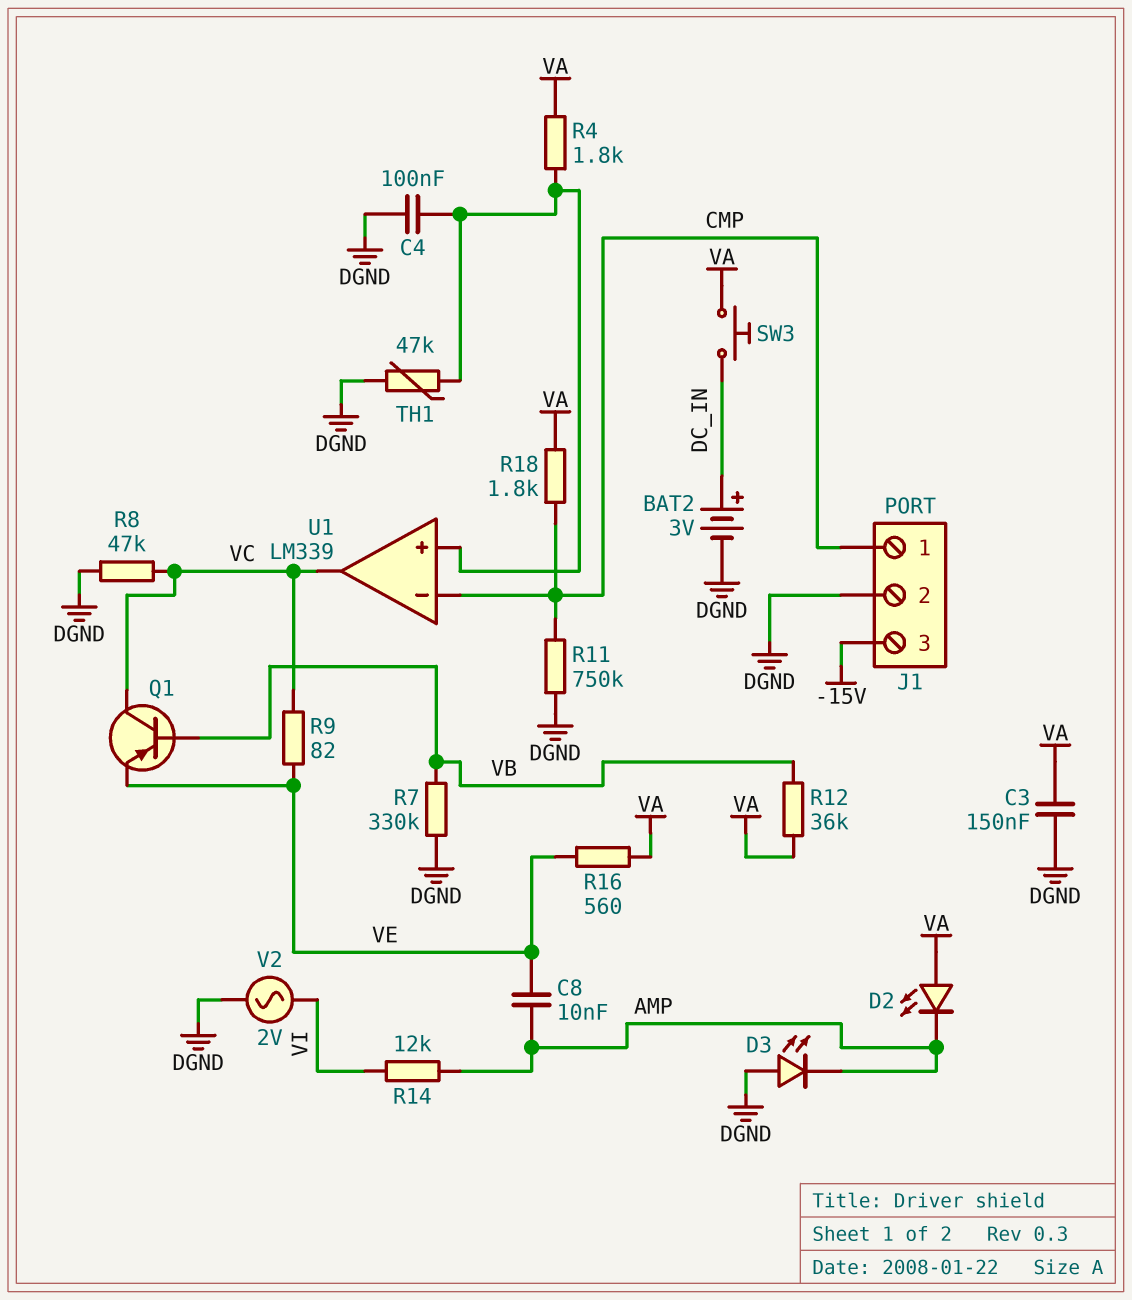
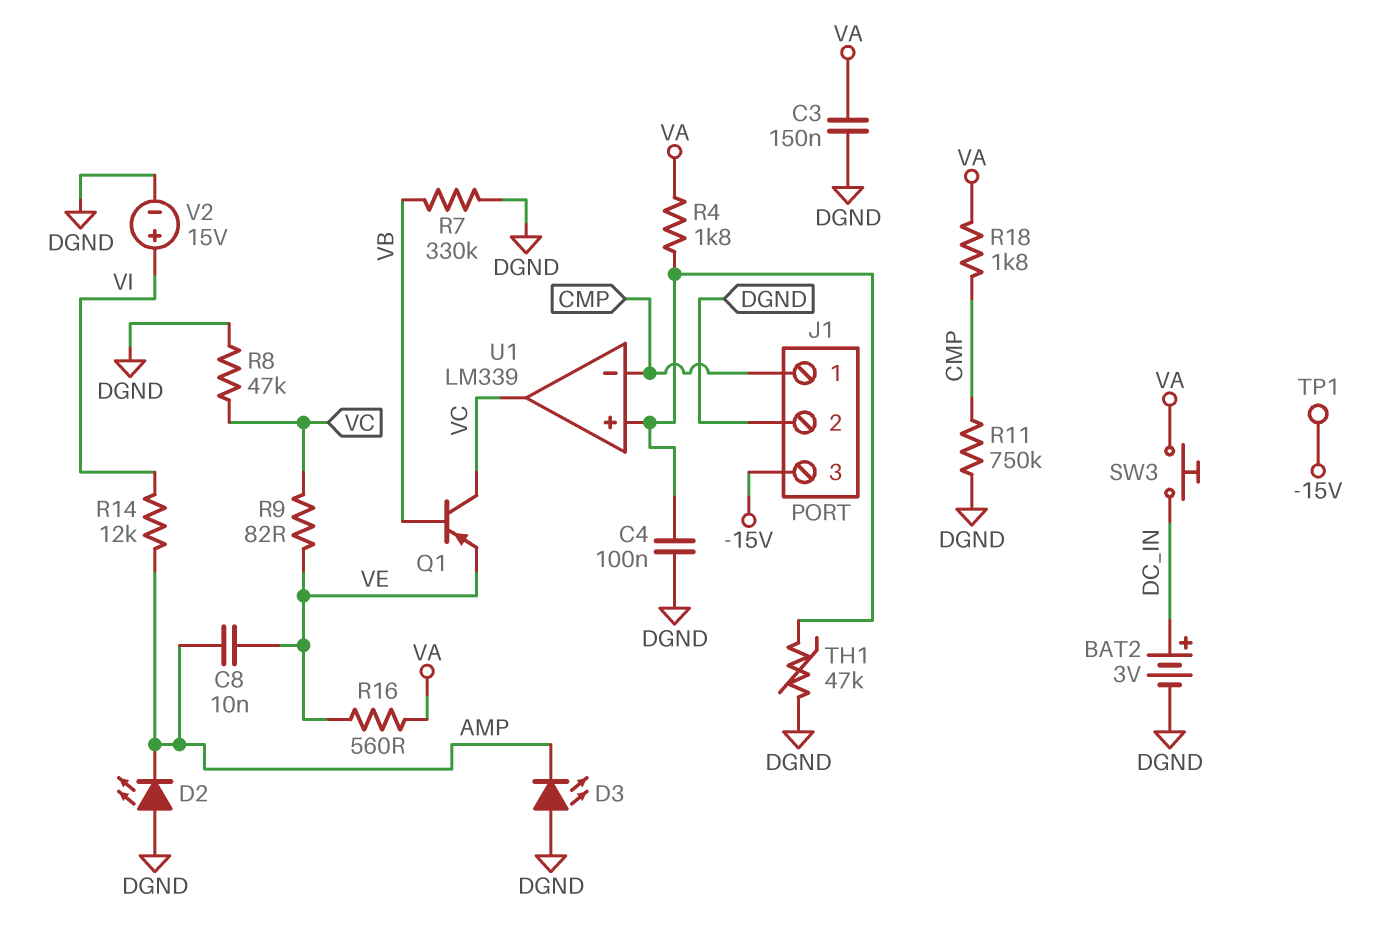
D2: LED (A VA, K AMP) -> LED (A DGND, K AMP)
R12: 36k (VA, VB) -> none
TP1: none -> test point (-15V)
V2: AC 2V (DGND, VI) -> 15V (plus VI, minus DGND)

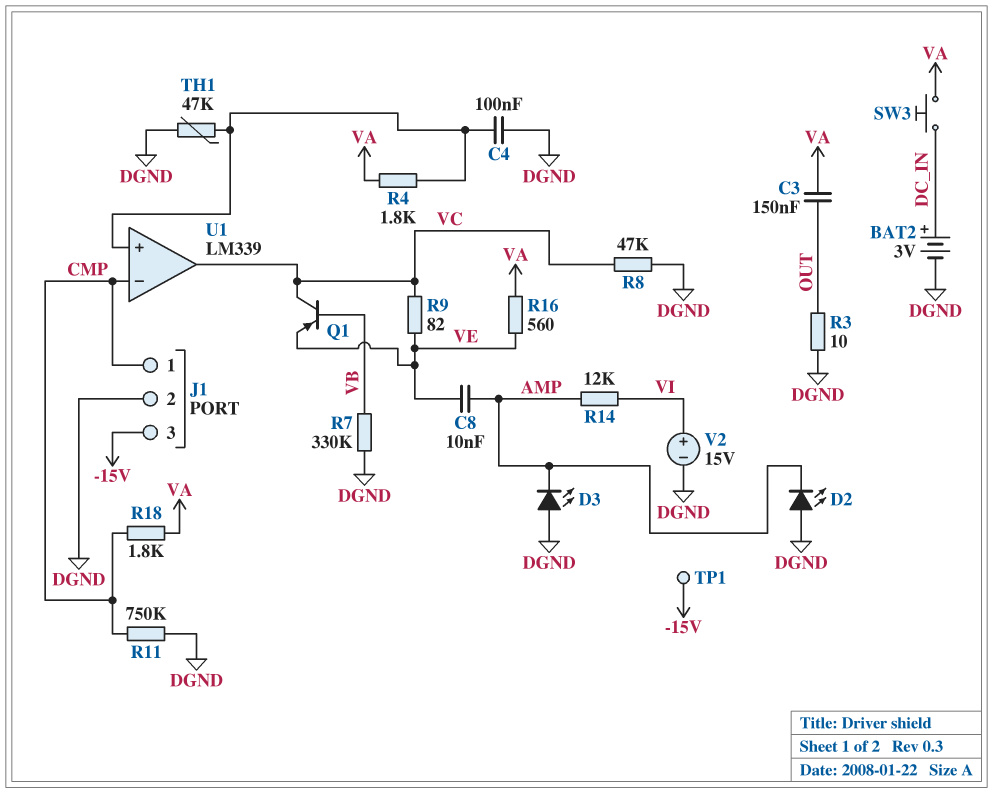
C3: 150nF (DGND, VA) -> 150nF (OUT, VA)
R3: none -> 10 (DGND, OUT)

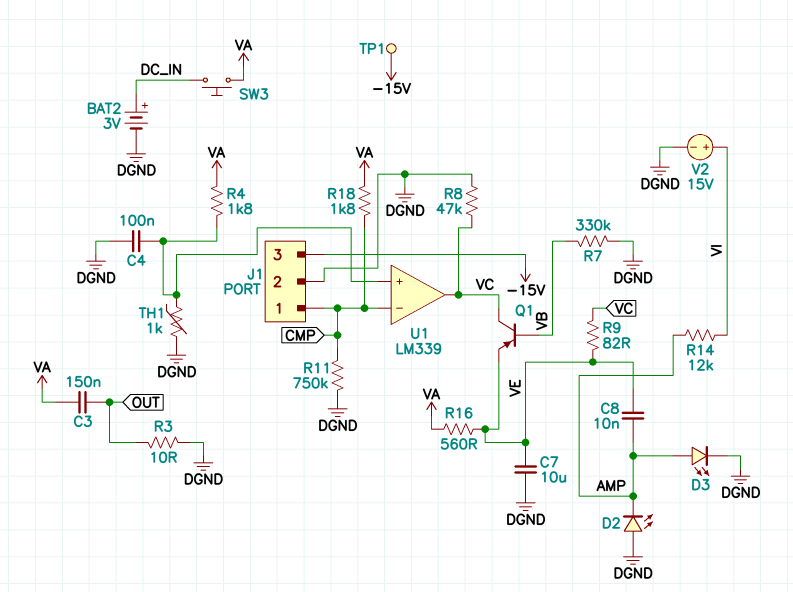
C7: none -> 10uF (DGND, VE)
D3: LED (A DGND, K AMP) -> LED (A AMP, K DGND)
TH1: 47k (DGND, U1/in+) -> 1k (DGND, U1/in+)

